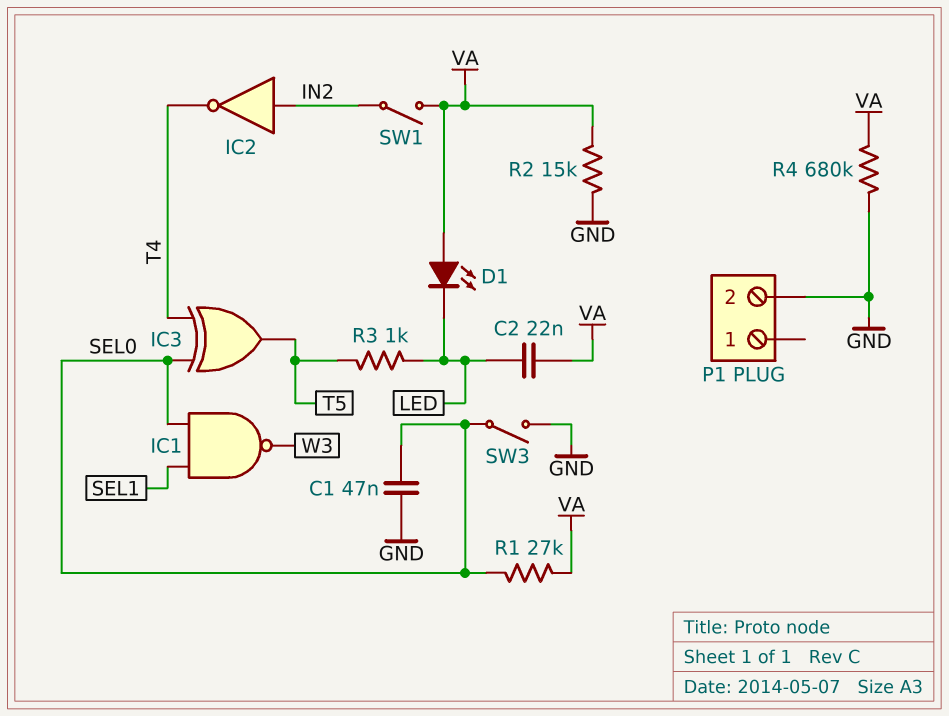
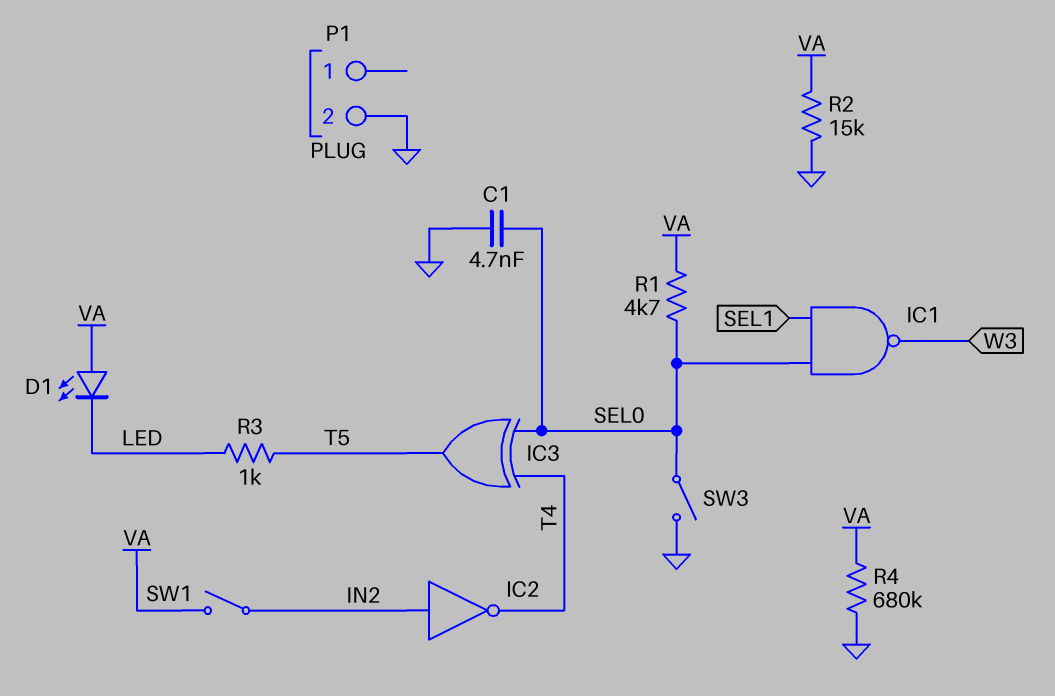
C1: 47nF (GND, SEL0) -> 4.7nF (GND, SEL0)
C2: 22nF (LED, VA) -> none
R1: 27k (SEL0, VA) -> 4.7k (SEL0, VA)

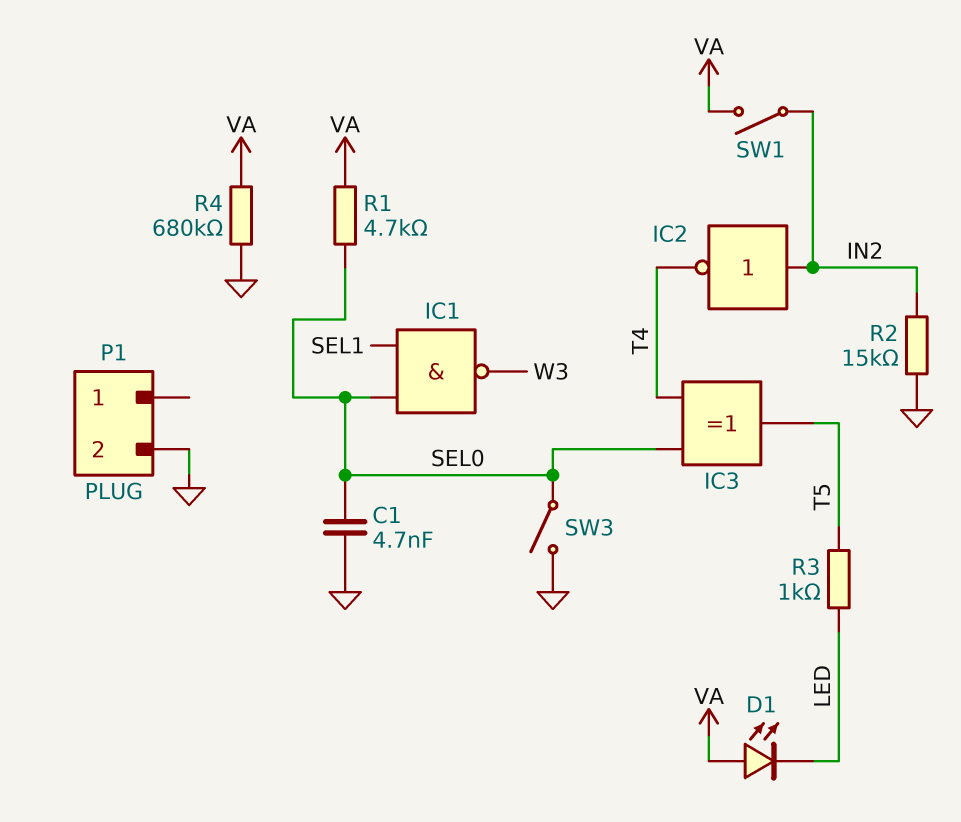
R2: 15k (GND, VA) -> 15k (GND, IN2)

